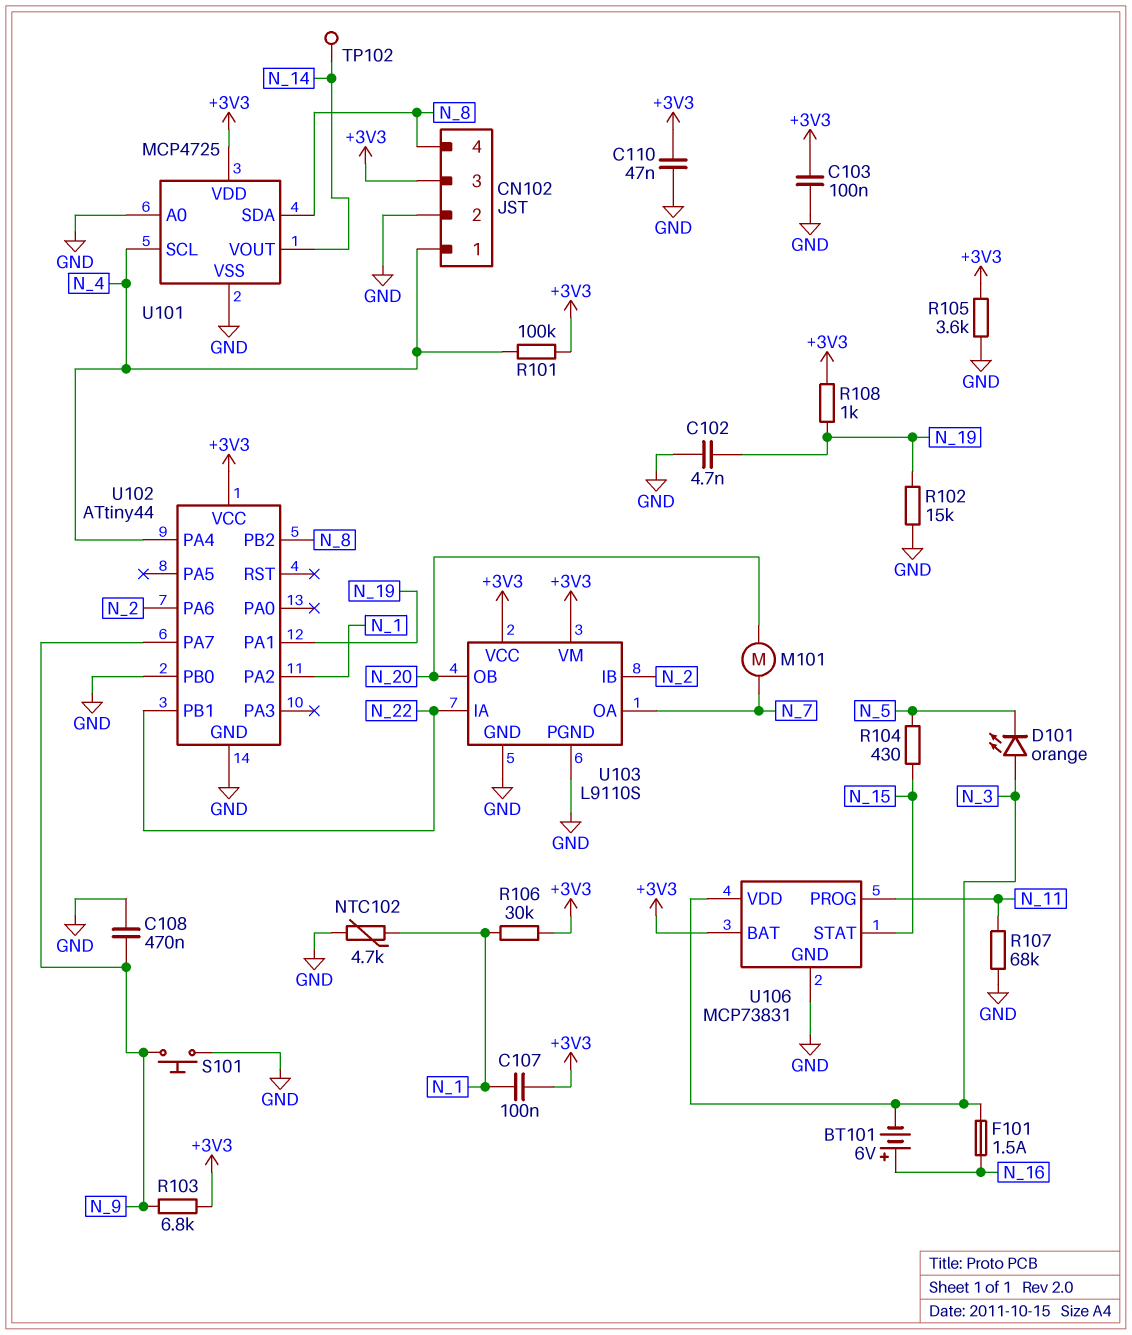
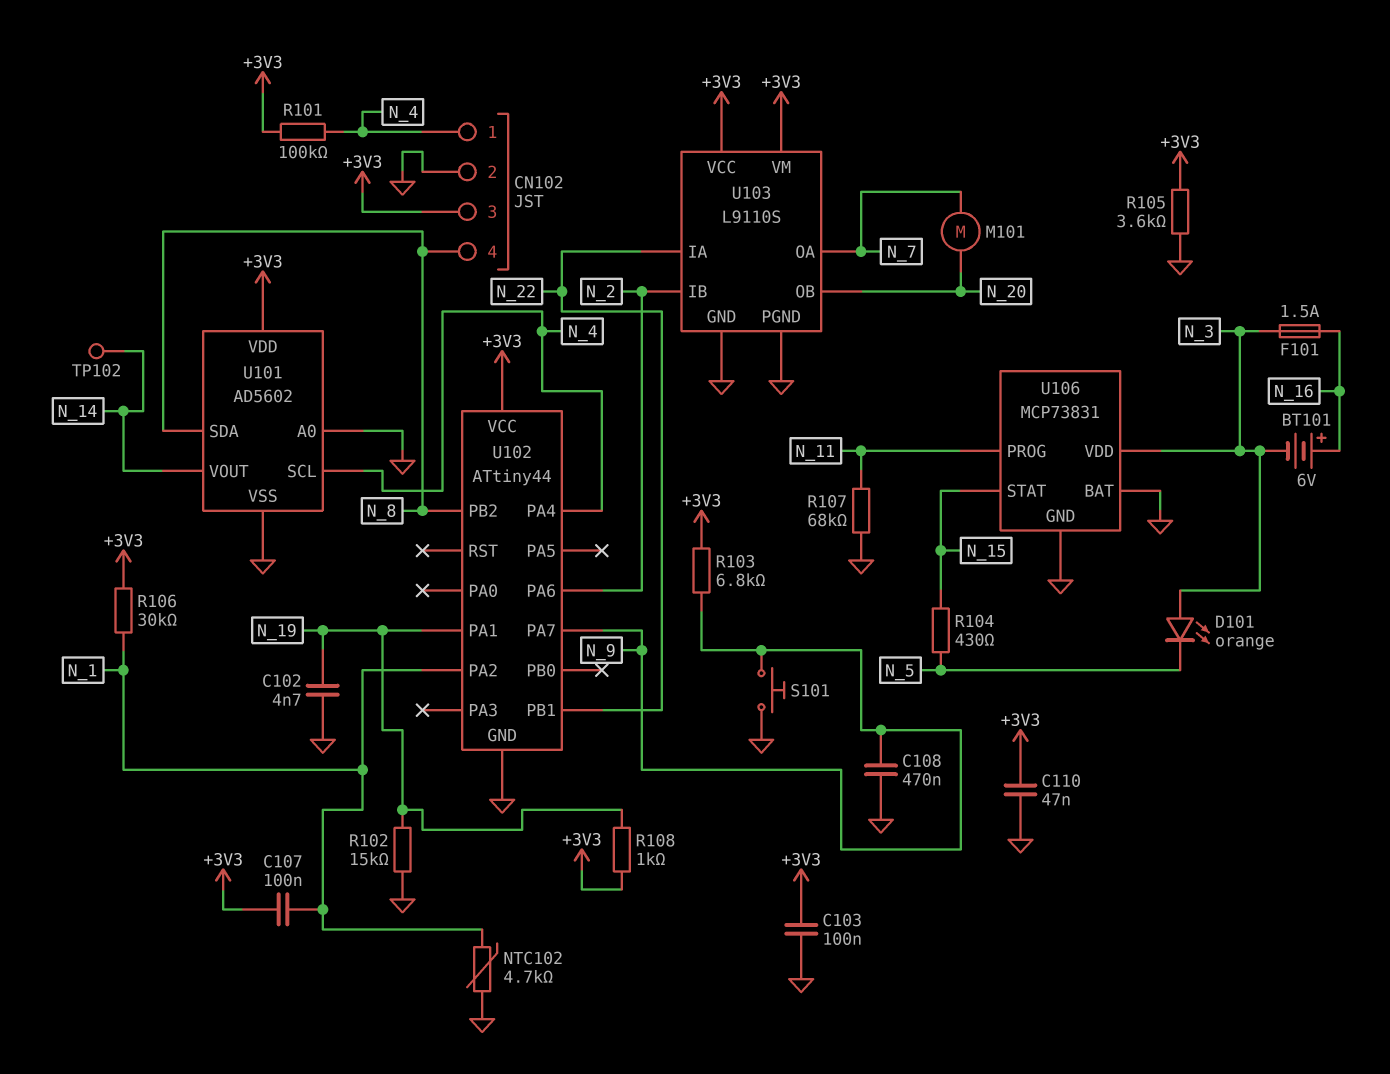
U101: MCP4725 -> AD5602
U102 pin PB0: GND -> none
U106 pin BAT: +3V3 -> GND

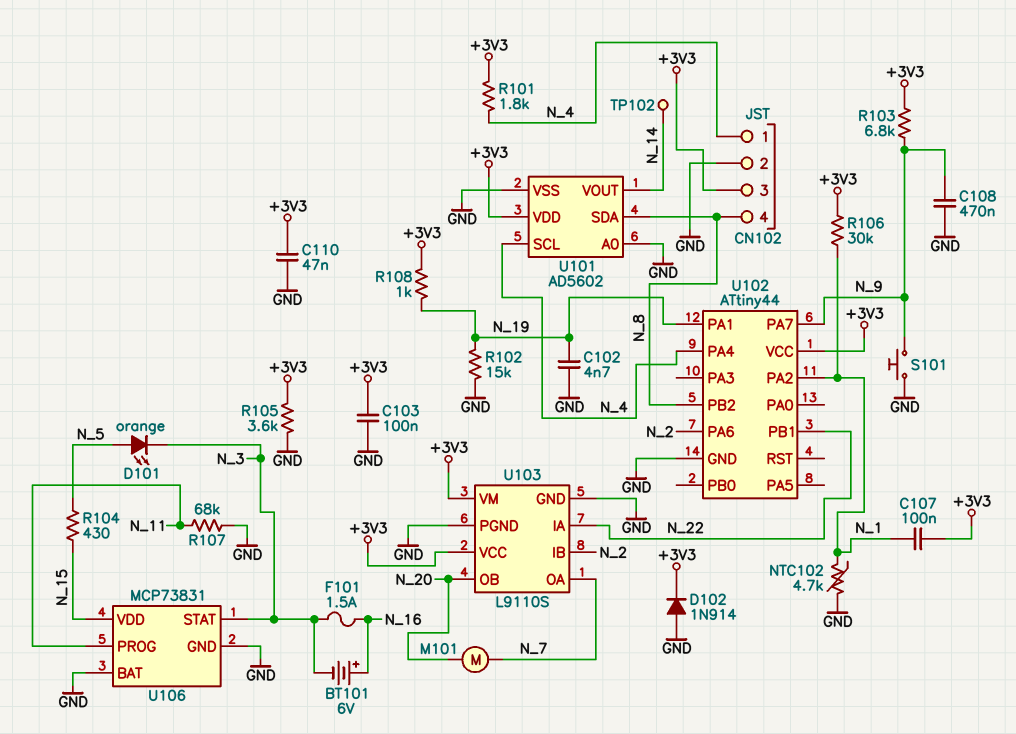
D101: LED orange (A N_3, K N_5) -> LED orange (A N_5, K N_3)
D102: none -> diode 1N914 (A GND, K +3V3)
R101: 100k (+3V3, N_4) -> 1.8k (+3V3, N_4)
U106 pin STAT: N_15 -> N_3
U106 pin VDD: N_3 -> N_15

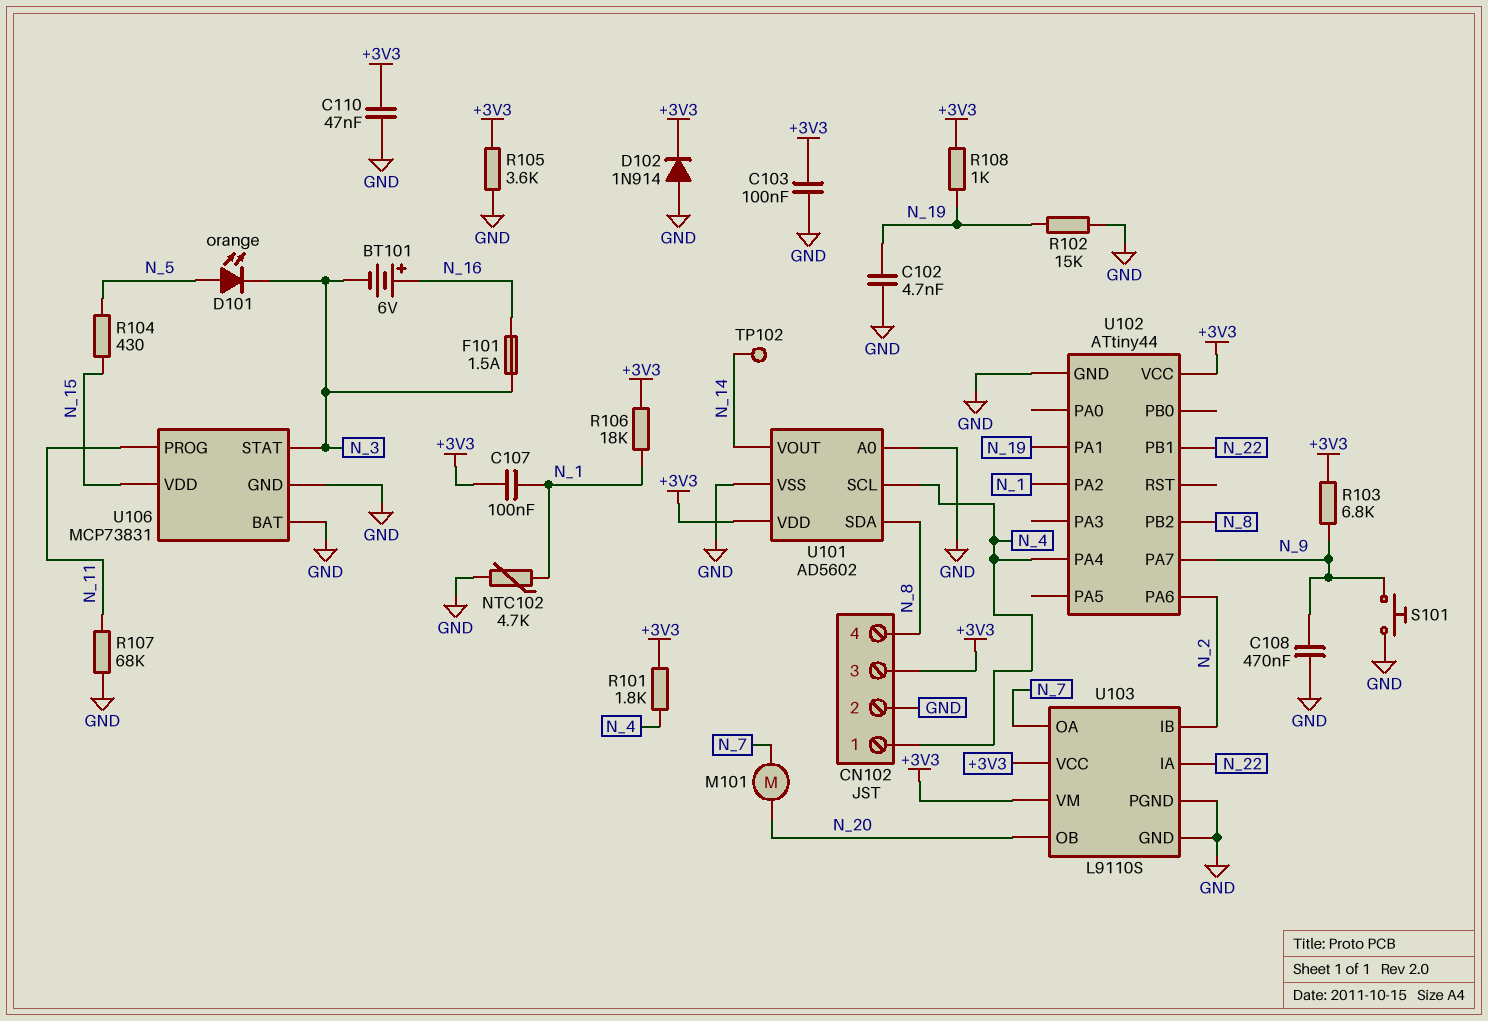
R106: 30k (+3V3, N_1) -> 18k (+3V3, N_1)

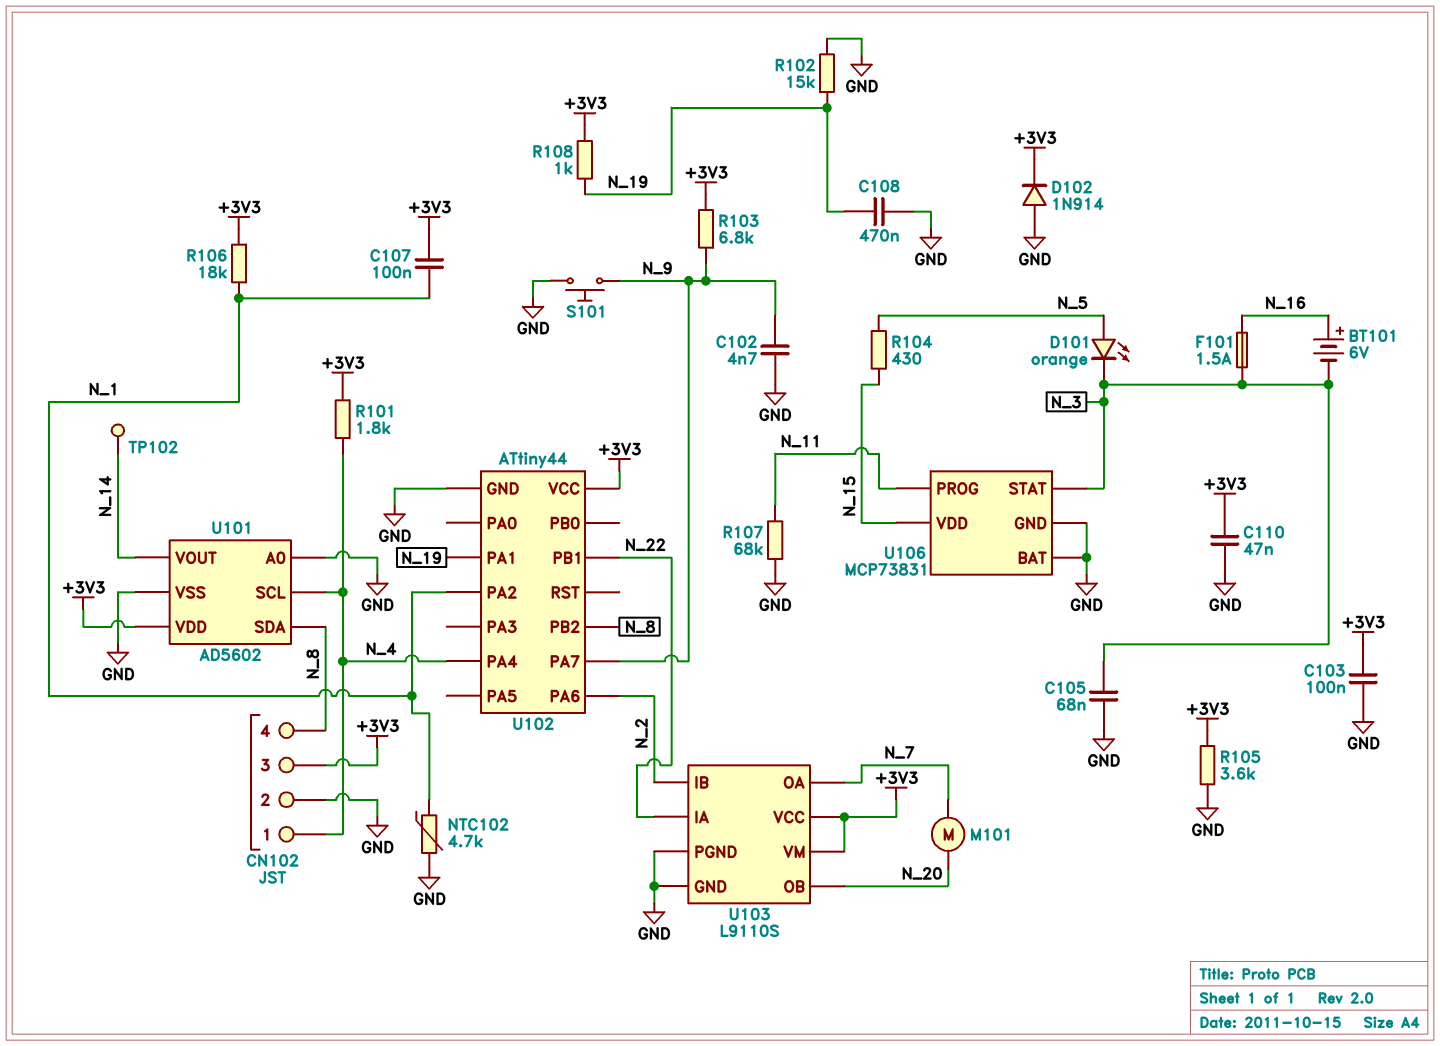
C102: 4.7nF (GND, N_19) -> 4.7nF (GND, N_9)
C105: none -> 68nF (GND, N_3)
C108: 470nF (GND, N_9) -> 470nF (GND, N_19)

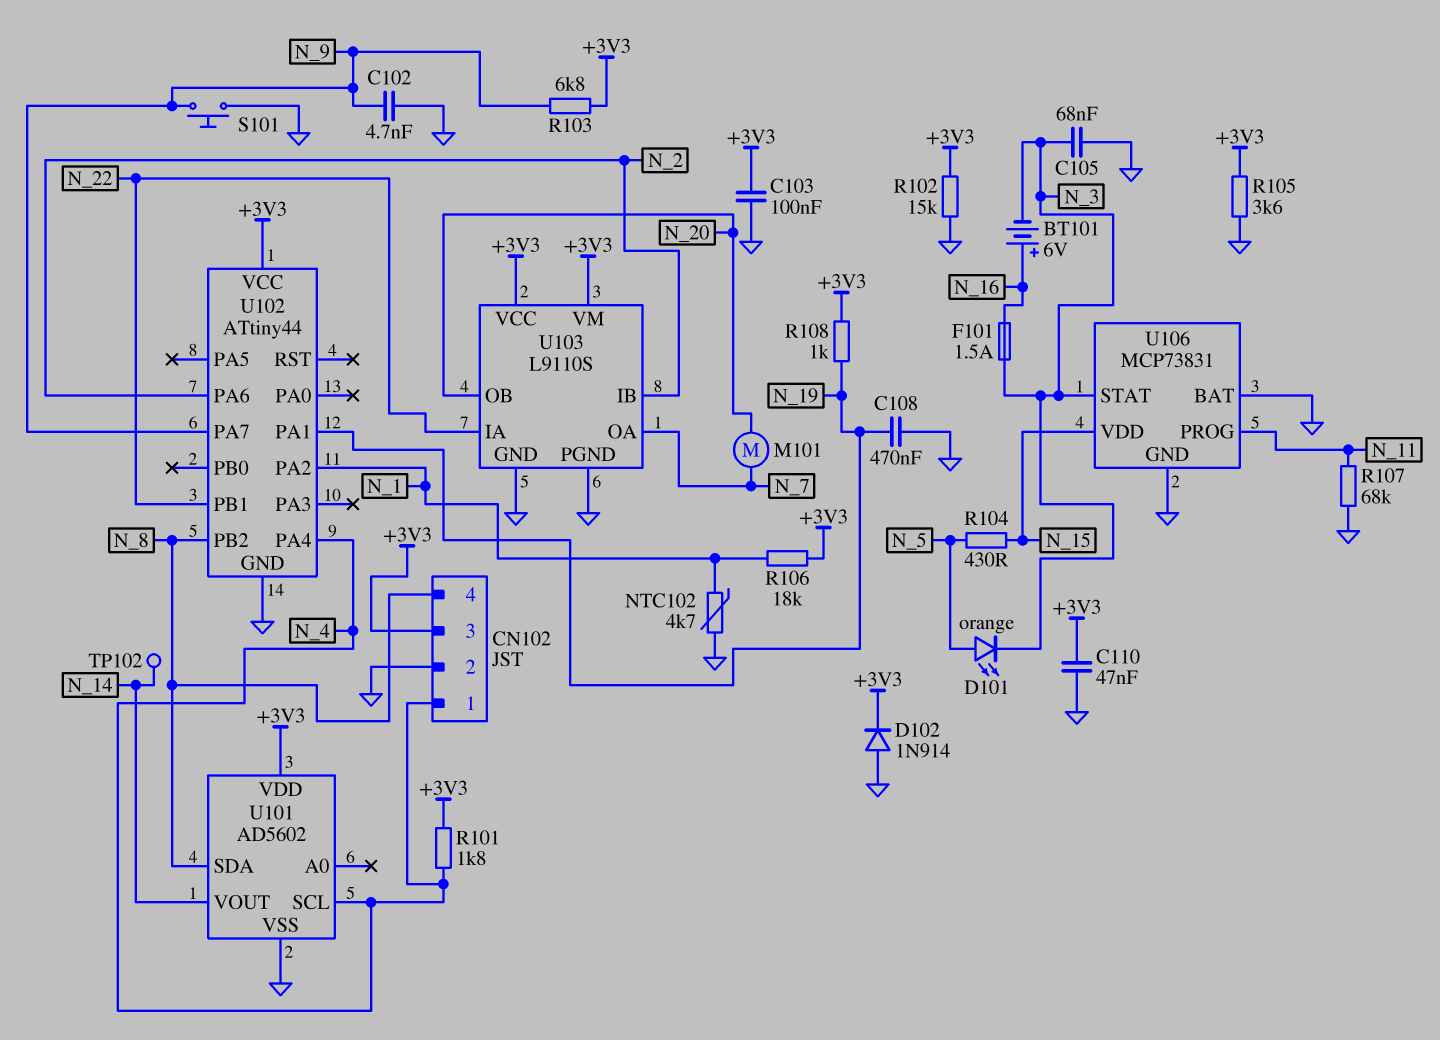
C107: 100nF (+3V3, N_1) -> none
R102: 15k (GND, N_19) -> 15k (+3V3, GND)
U101 pin A0: GND -> none

